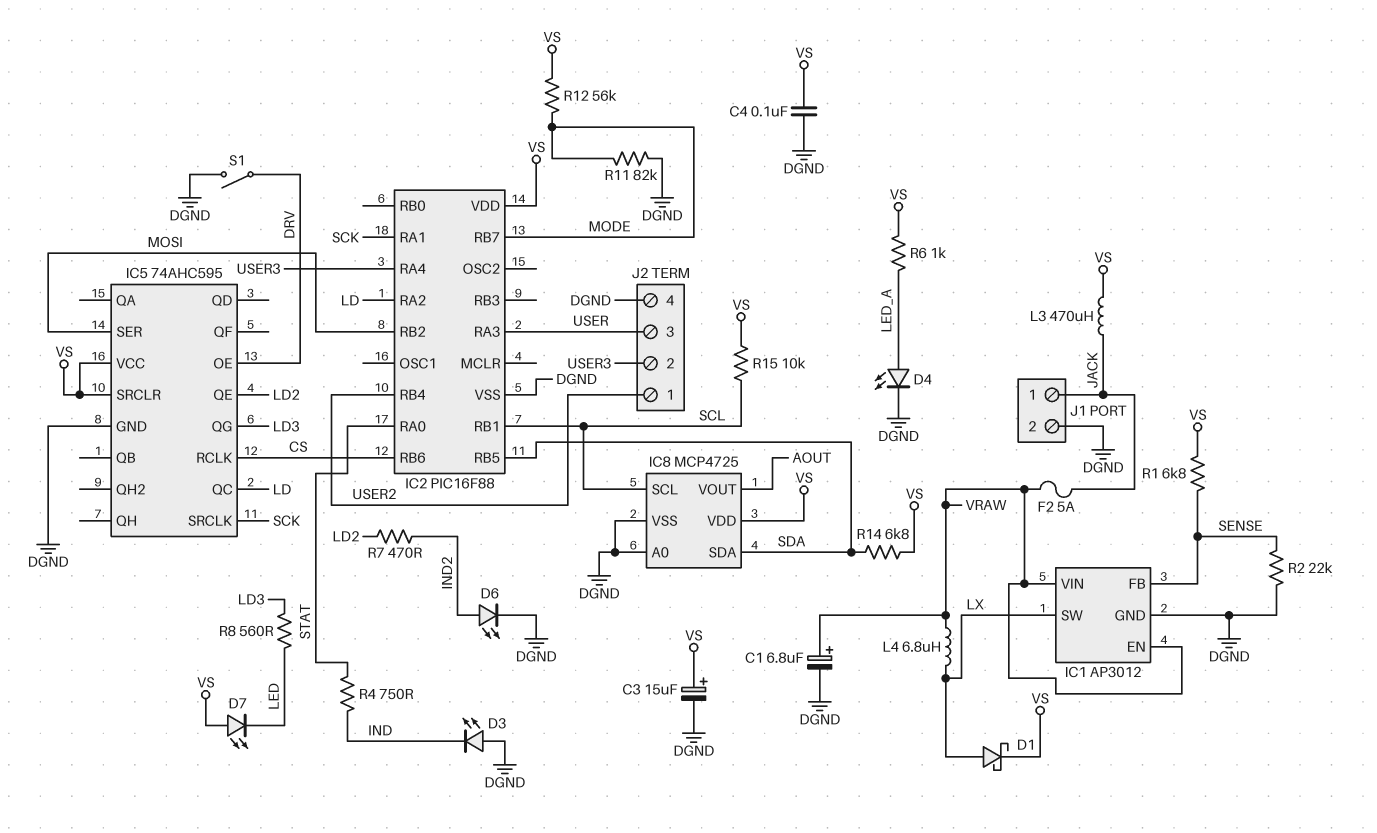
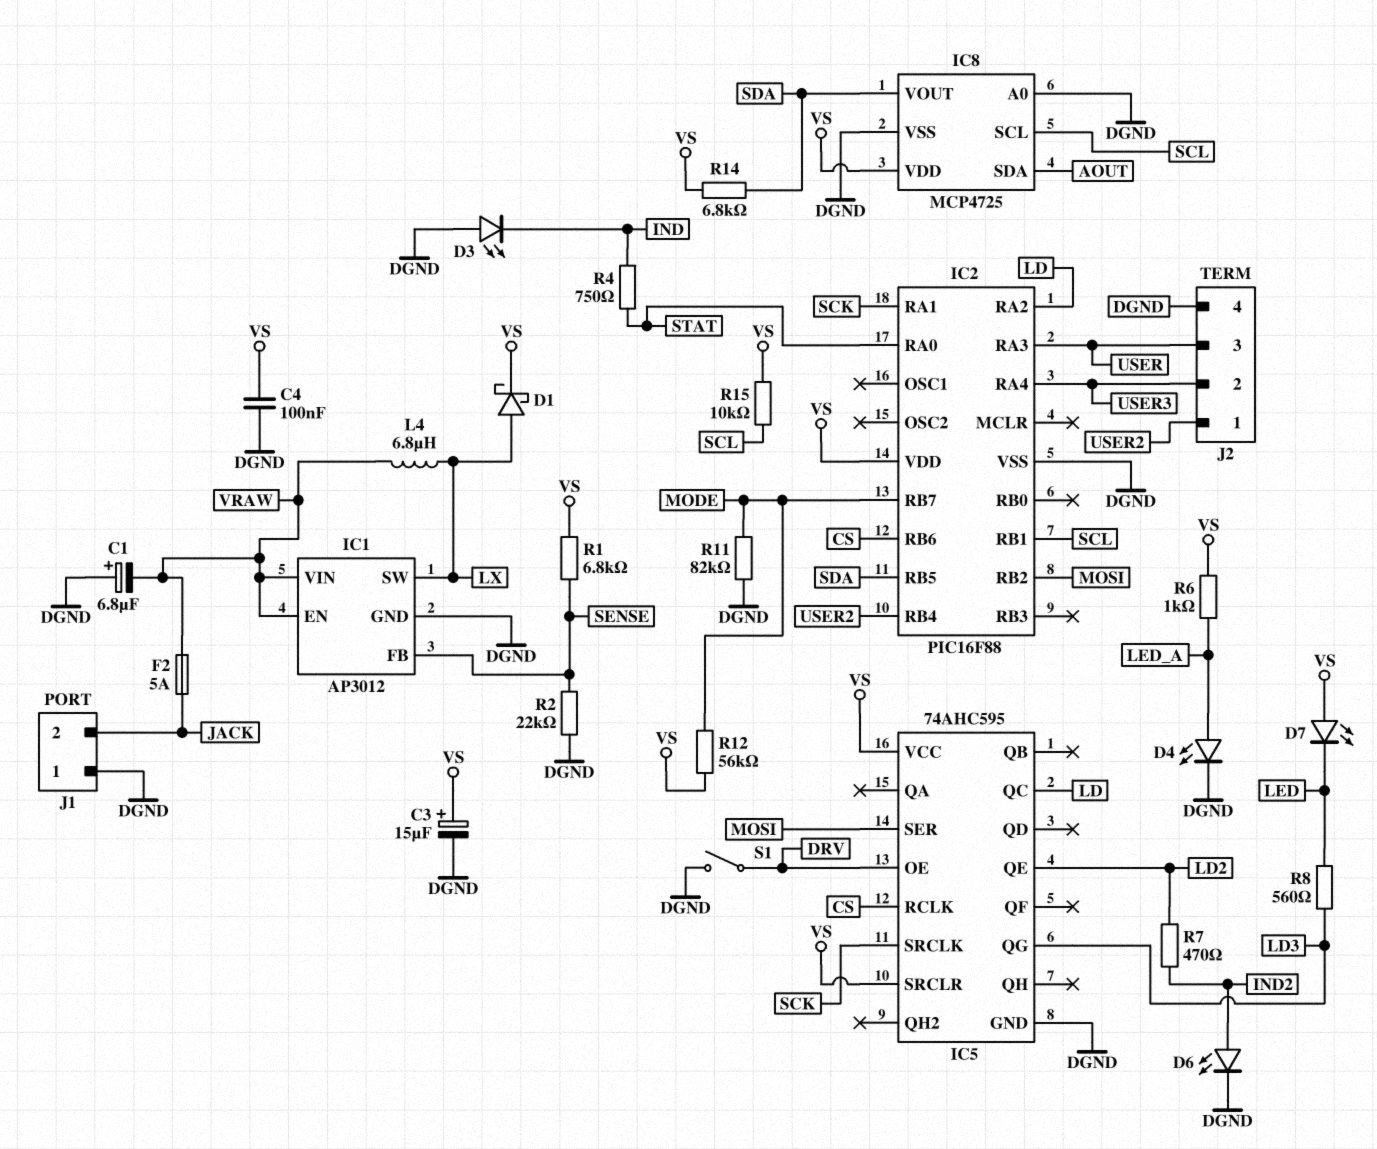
C1: 6.8uF (plus VRAW, minus DGND) -> 6.8uF (plus DGND, minus VRAW)
IC8 pin SDA: SDA -> AOUT
IC8 pin VOUT: AOUT -> SDA
J1 pin 1: JACK -> DGND
J1 pin 2: DGND -> JACK
L3: 470uH (JACK, VS) -> none

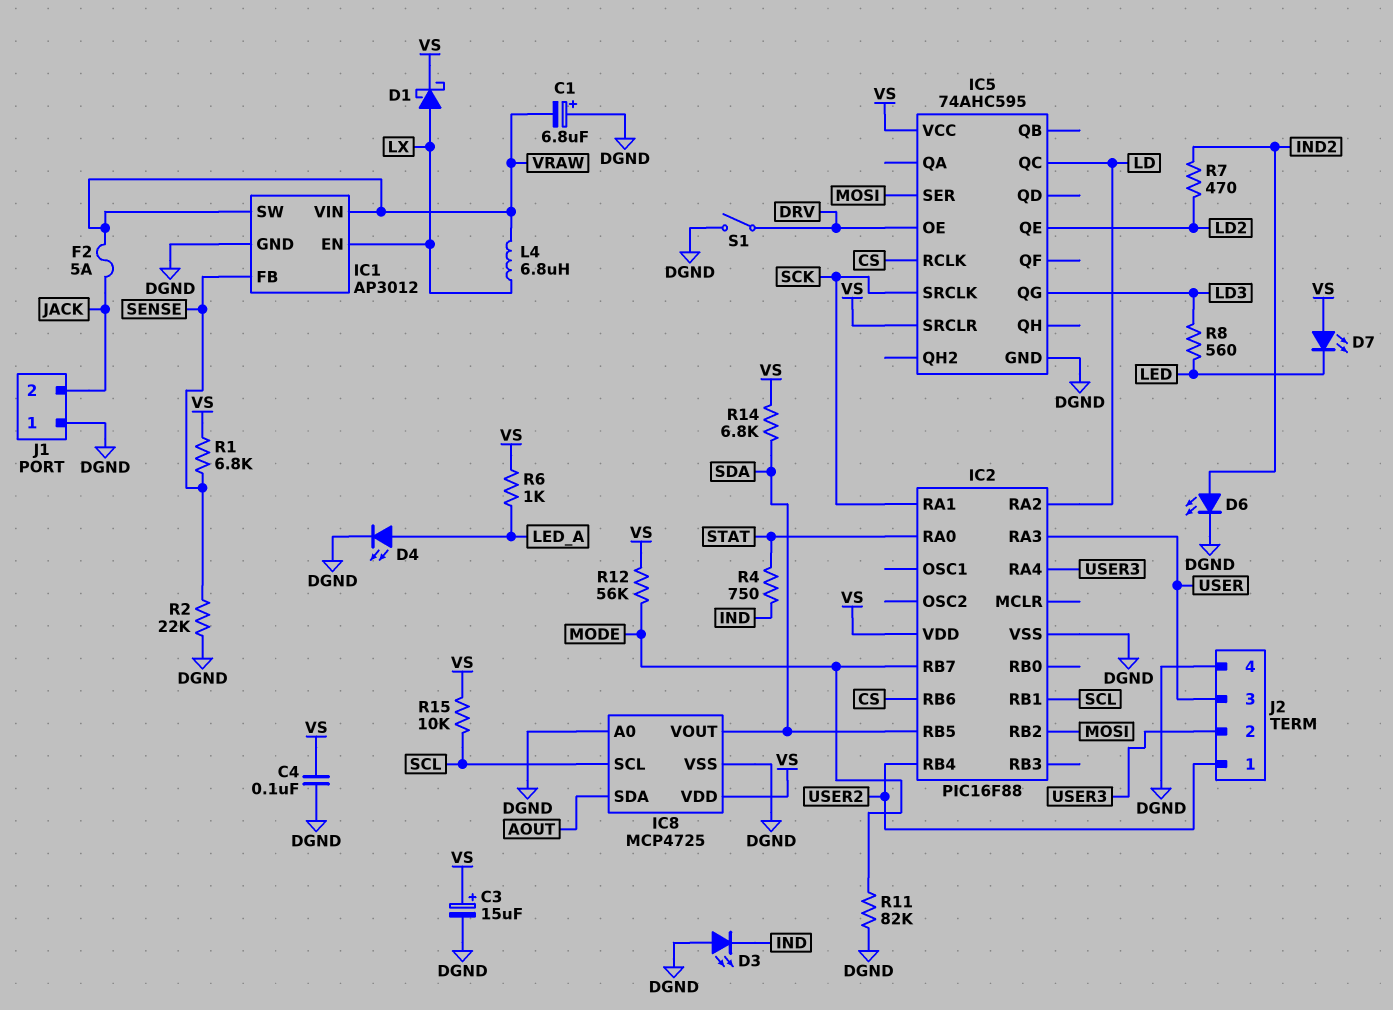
IC1 pin EN: VRAW -> LX
IC1 pin SW: LX -> VRAW

